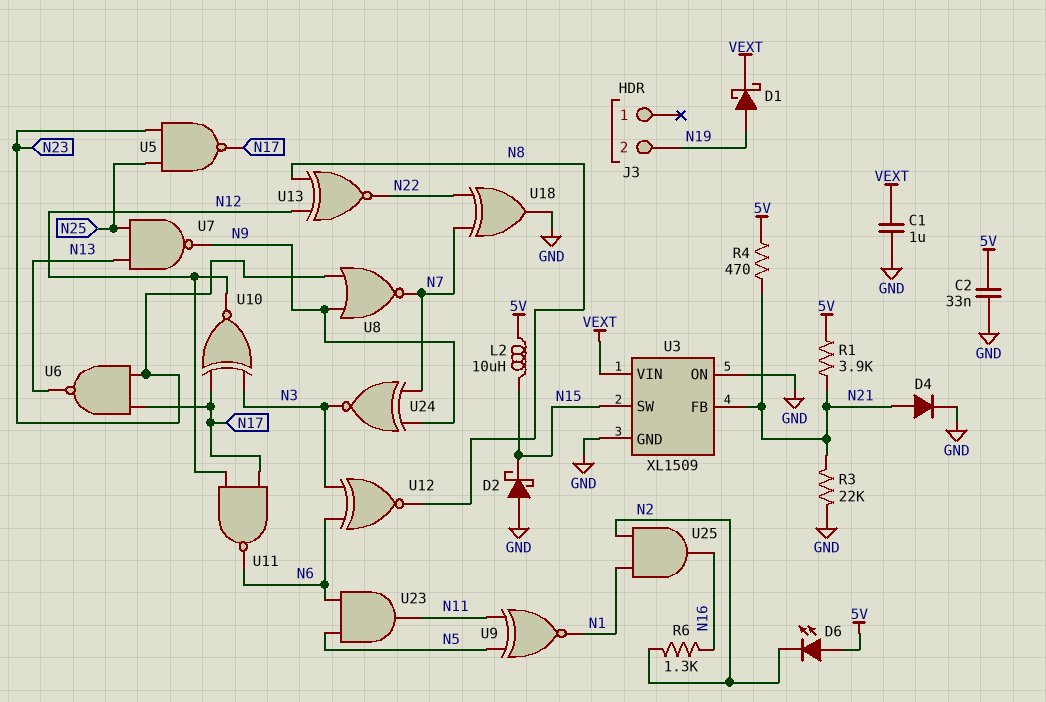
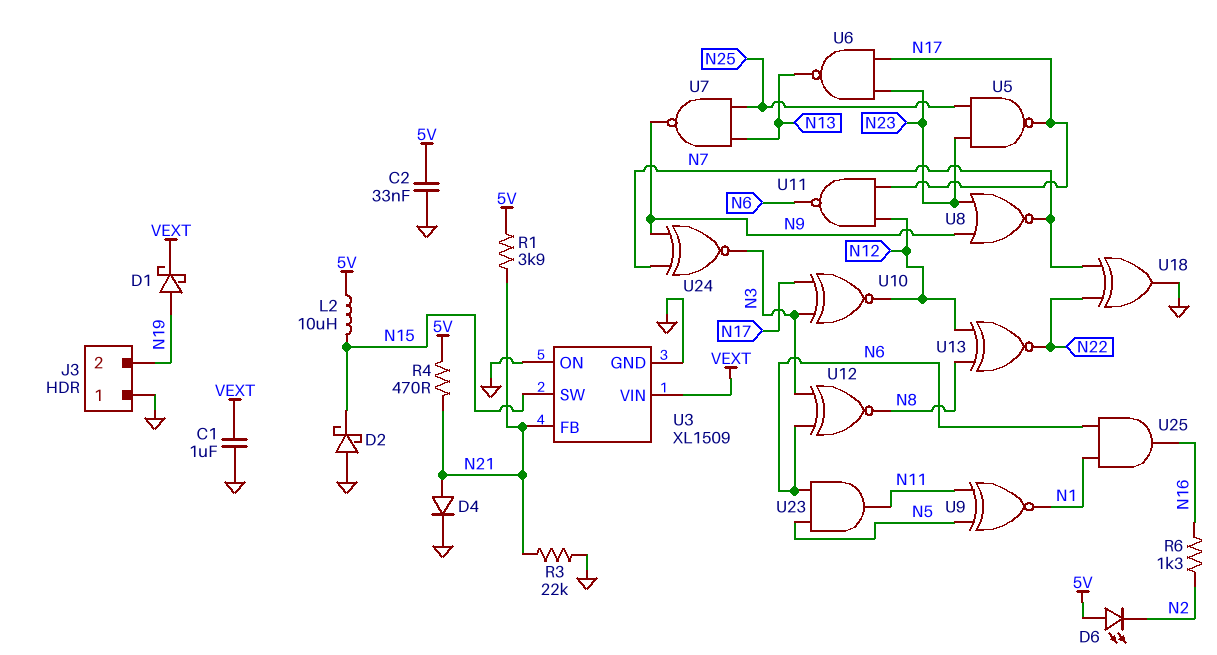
J3 pin 1: none -> GND
U25: AND (in N1, in N2, out N16) -> AND (in N1, in N6, out N16)

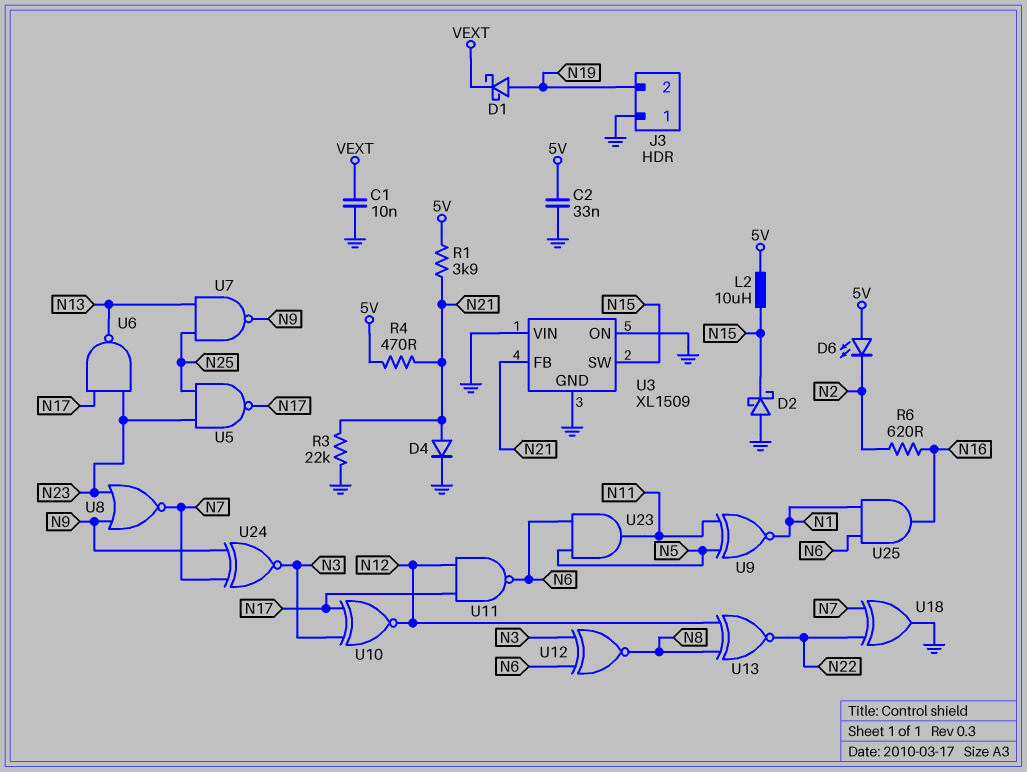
C1: 1uF (GND, VEXT) -> 10nF (GND, VEXT)
R6: 1.3k (N2, N16) -> 620 (N2, N16)
U3 pin VIN: VEXT -> GND

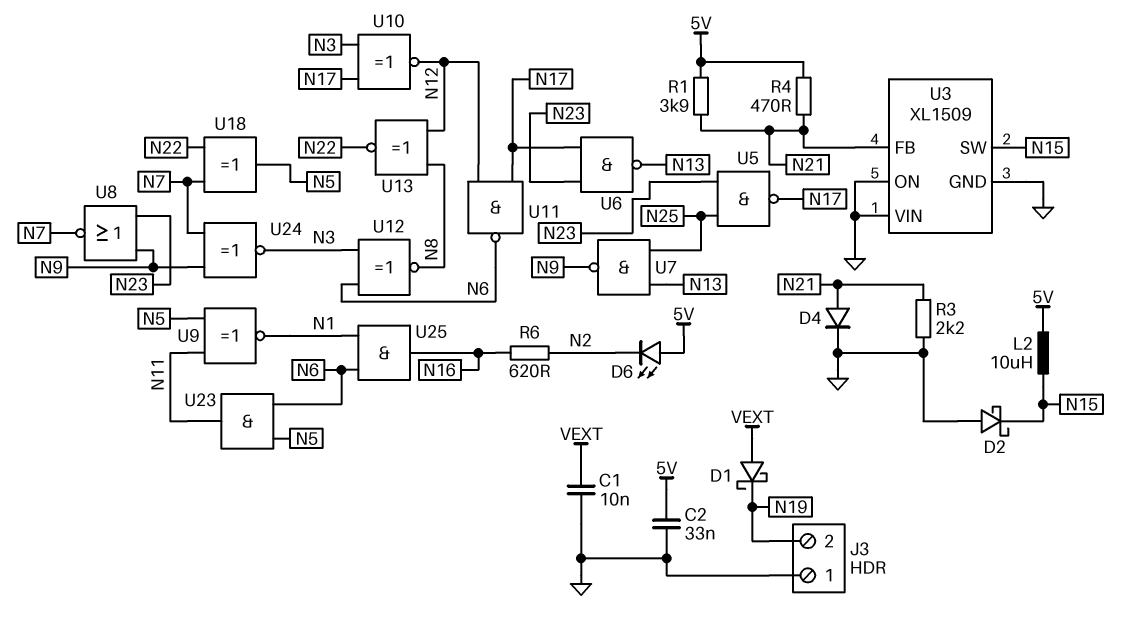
D1: schottky (A N19, K VEXT) -> schottky (A VEXT, K N19)
R3: 22k (GND, N21) -> 2.2k (GND, N21)
U18: XOR (in N7, in N22, out GND) -> XOR (in N7, in N22, out N5)

